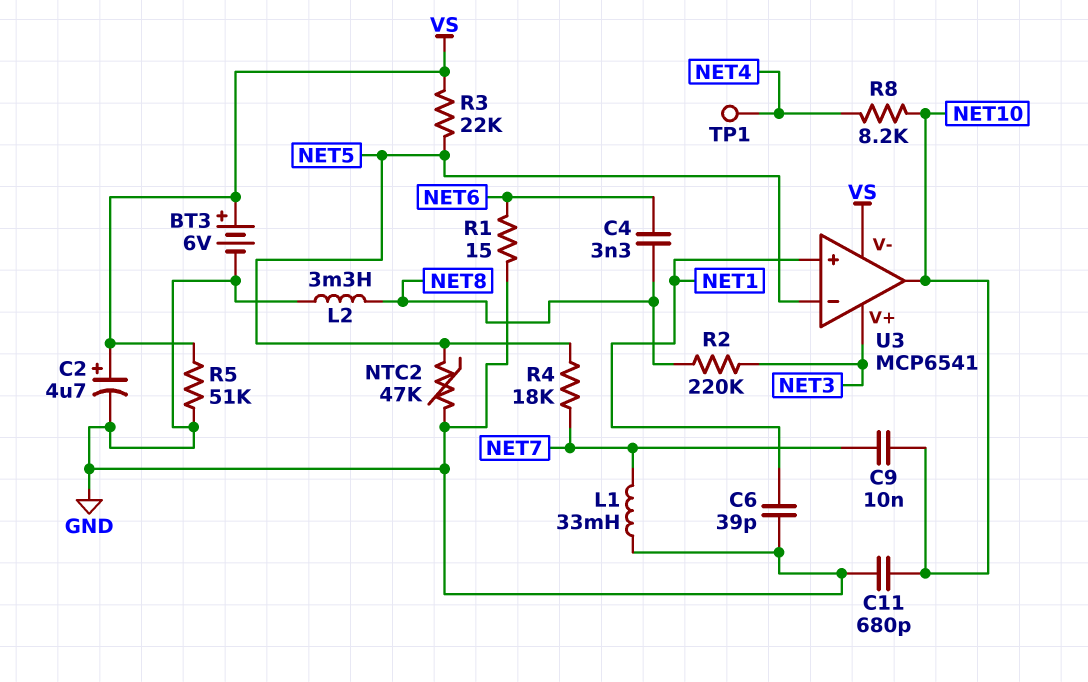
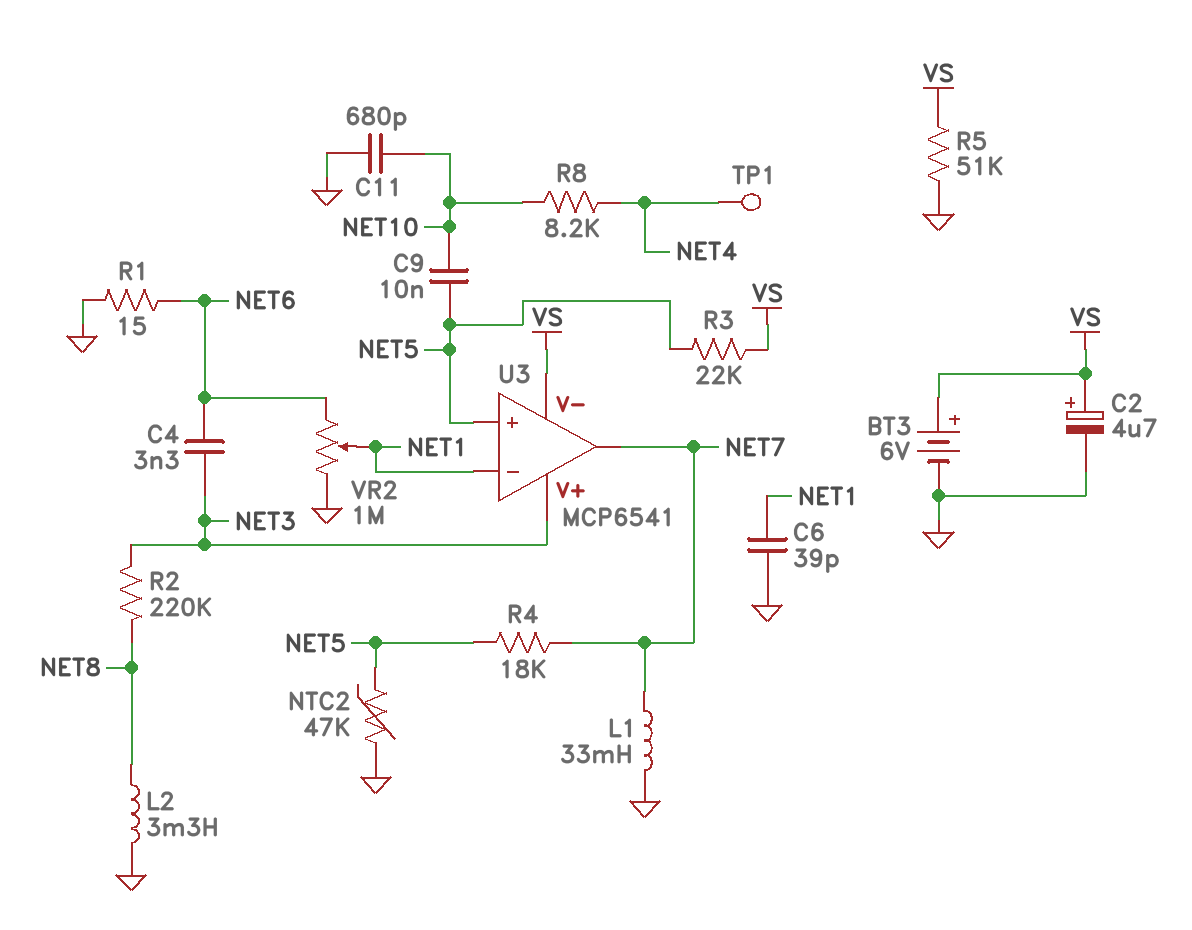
C4: 3.3nF (NET6, NET8) -> 3.3nF (NET3, NET6)
C9: 10nF (NET7, NET10) -> 10nF (NET5, NET10)
U3 pin in+: NET1 -> NET5
U3 pin in-: NET5 -> NET1
U3 pin out: NET10 -> NET7
VR2: none -> 1M (GND, NET6, wiper NET1)

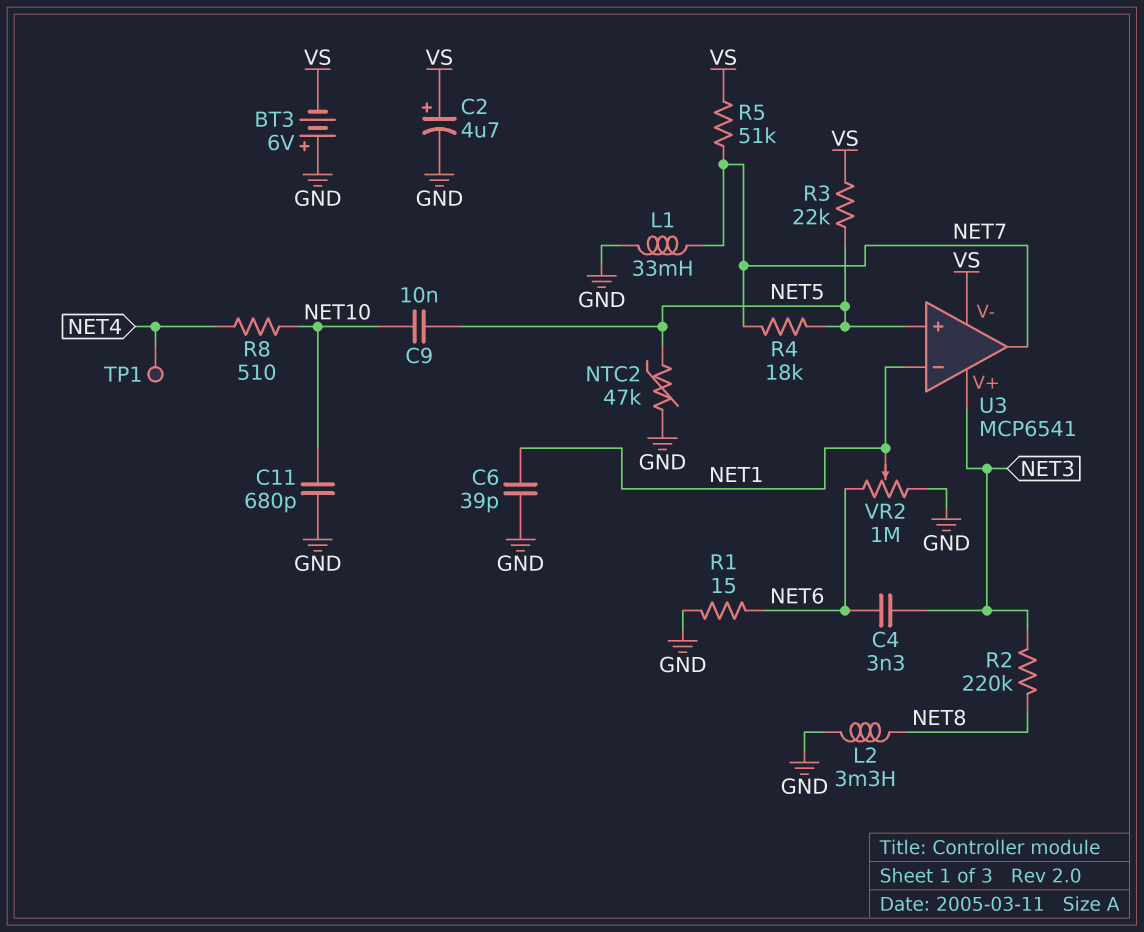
BT3: 6V (plus VS, minus GND) -> 6V (plus GND, minus VS)
R5: 51k (GND, VS) -> 51k (NET7, VS)
R8: 8.2k (NET4, NET10) -> 510 (NET4, NET10)

